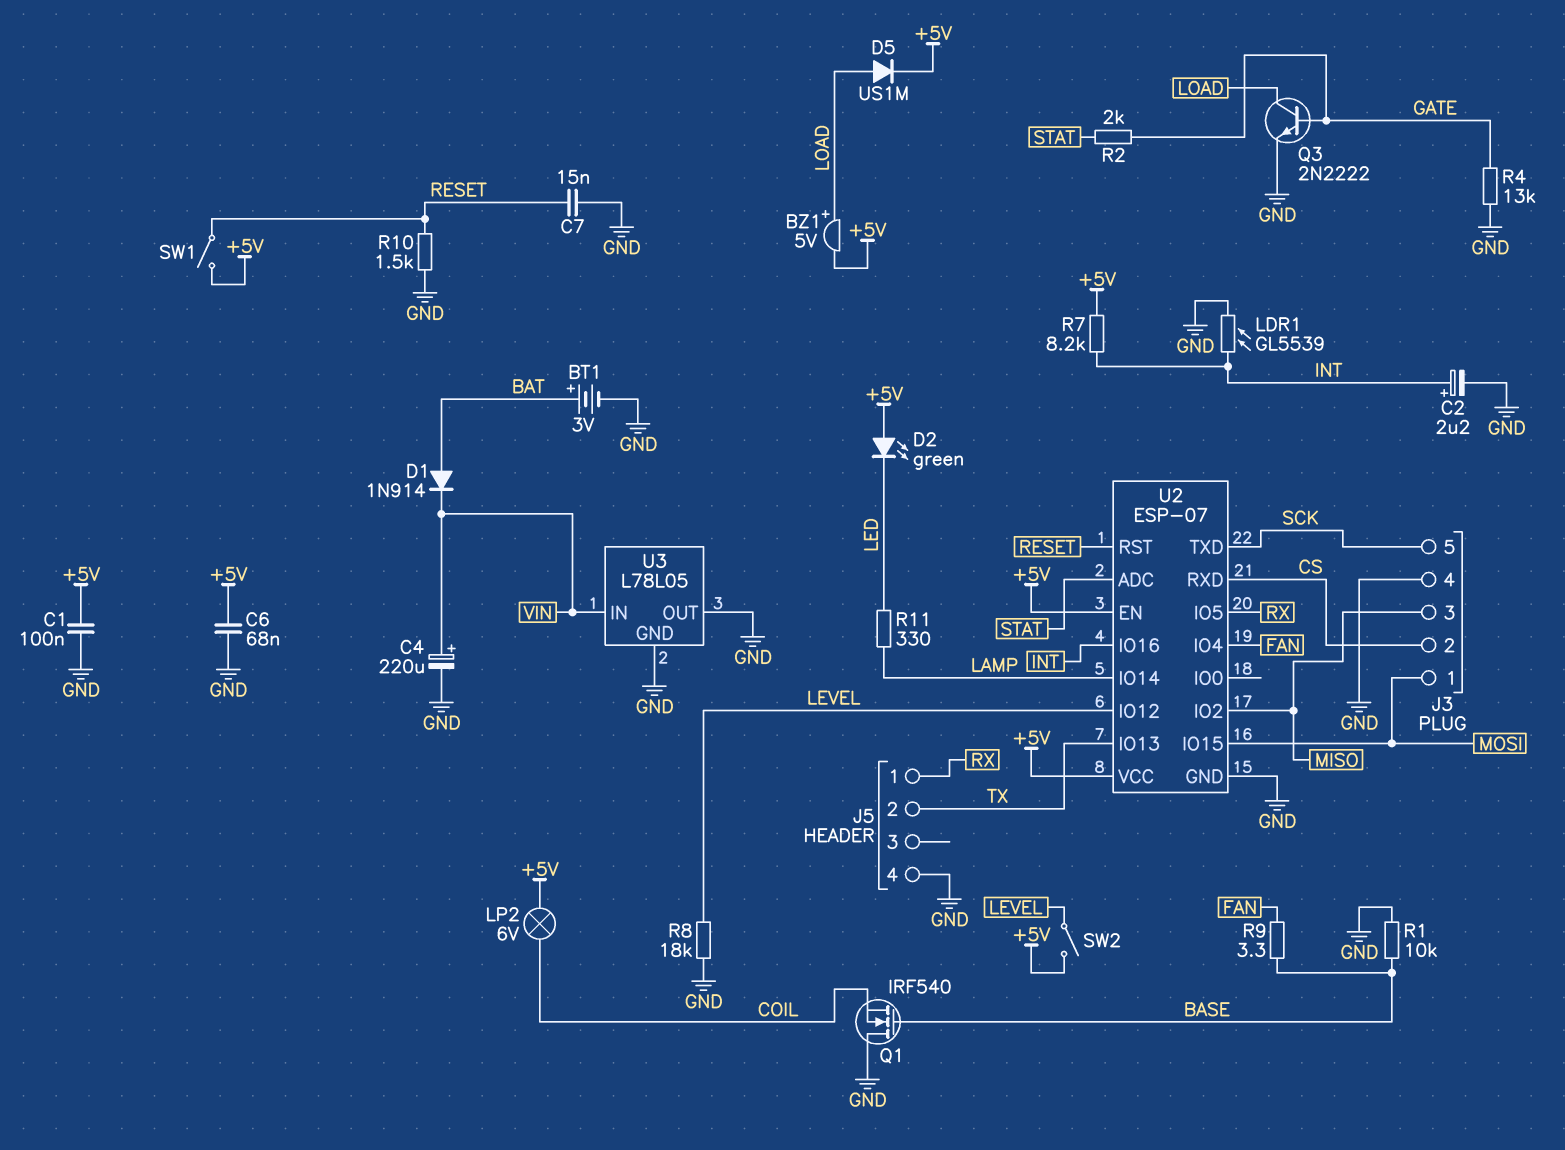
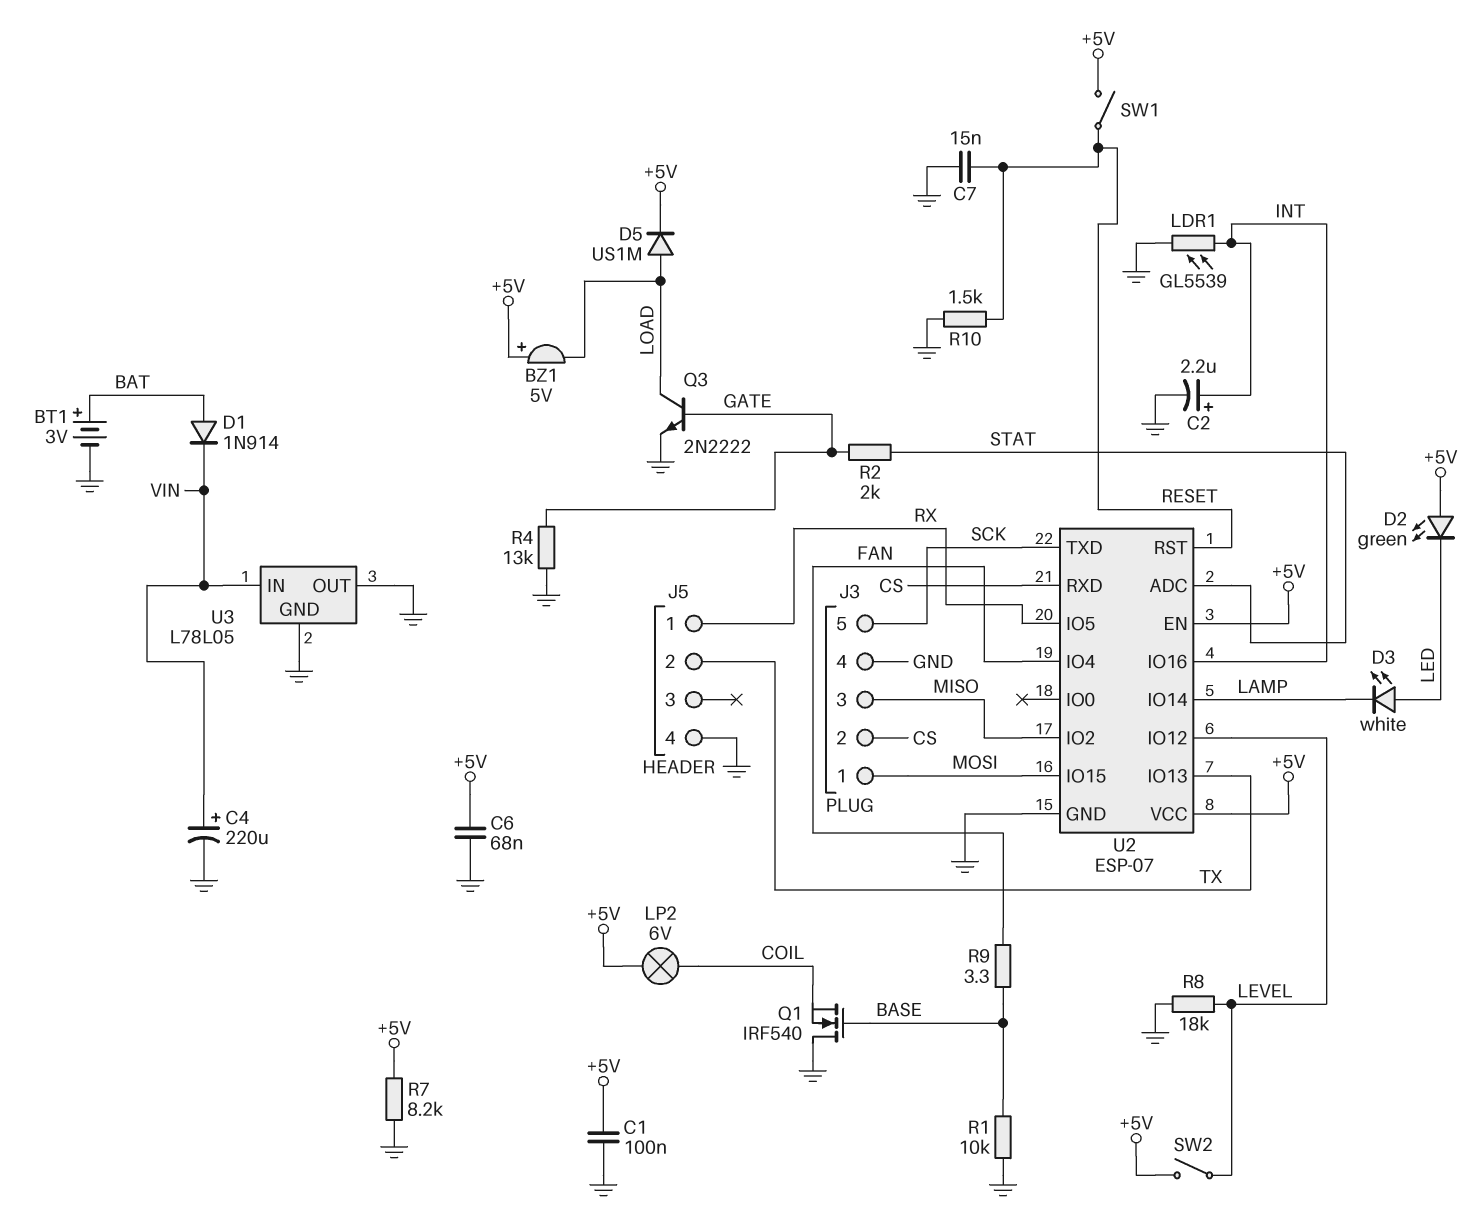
BZ1: buzzer 5V (plus LOAD, minus +5V) -> buzzer 5V (plus +5V, minus LOAD)
D3: none -> LED white (A LED, K LAMP)
R7: 8.2k (+5V, INT) -> 8.2k (+5V, GND)
R11: 330 (LAMP, LED) -> none

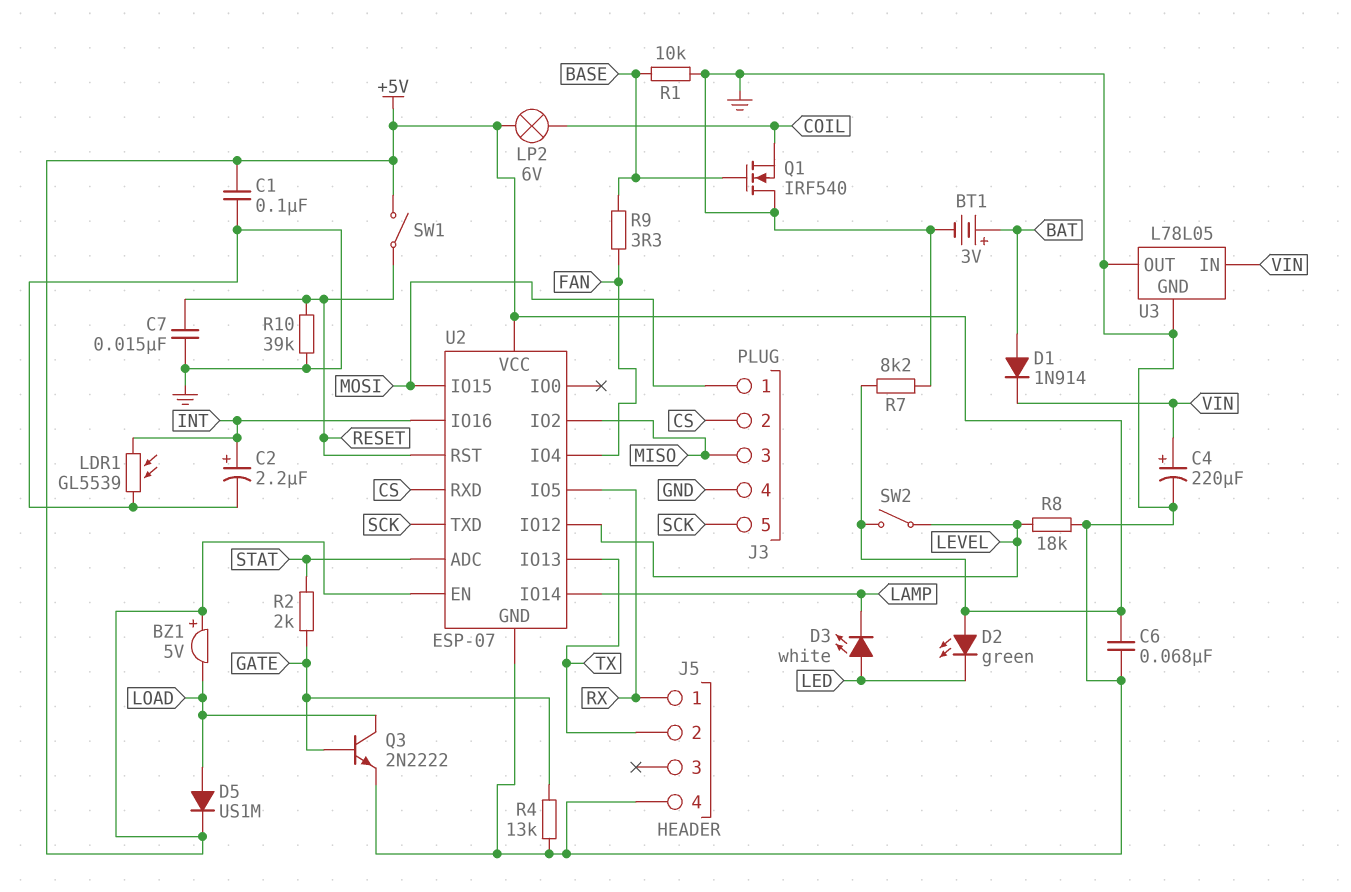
R10: 1.5k (GND, RESET) -> 39k (GND, RESET)

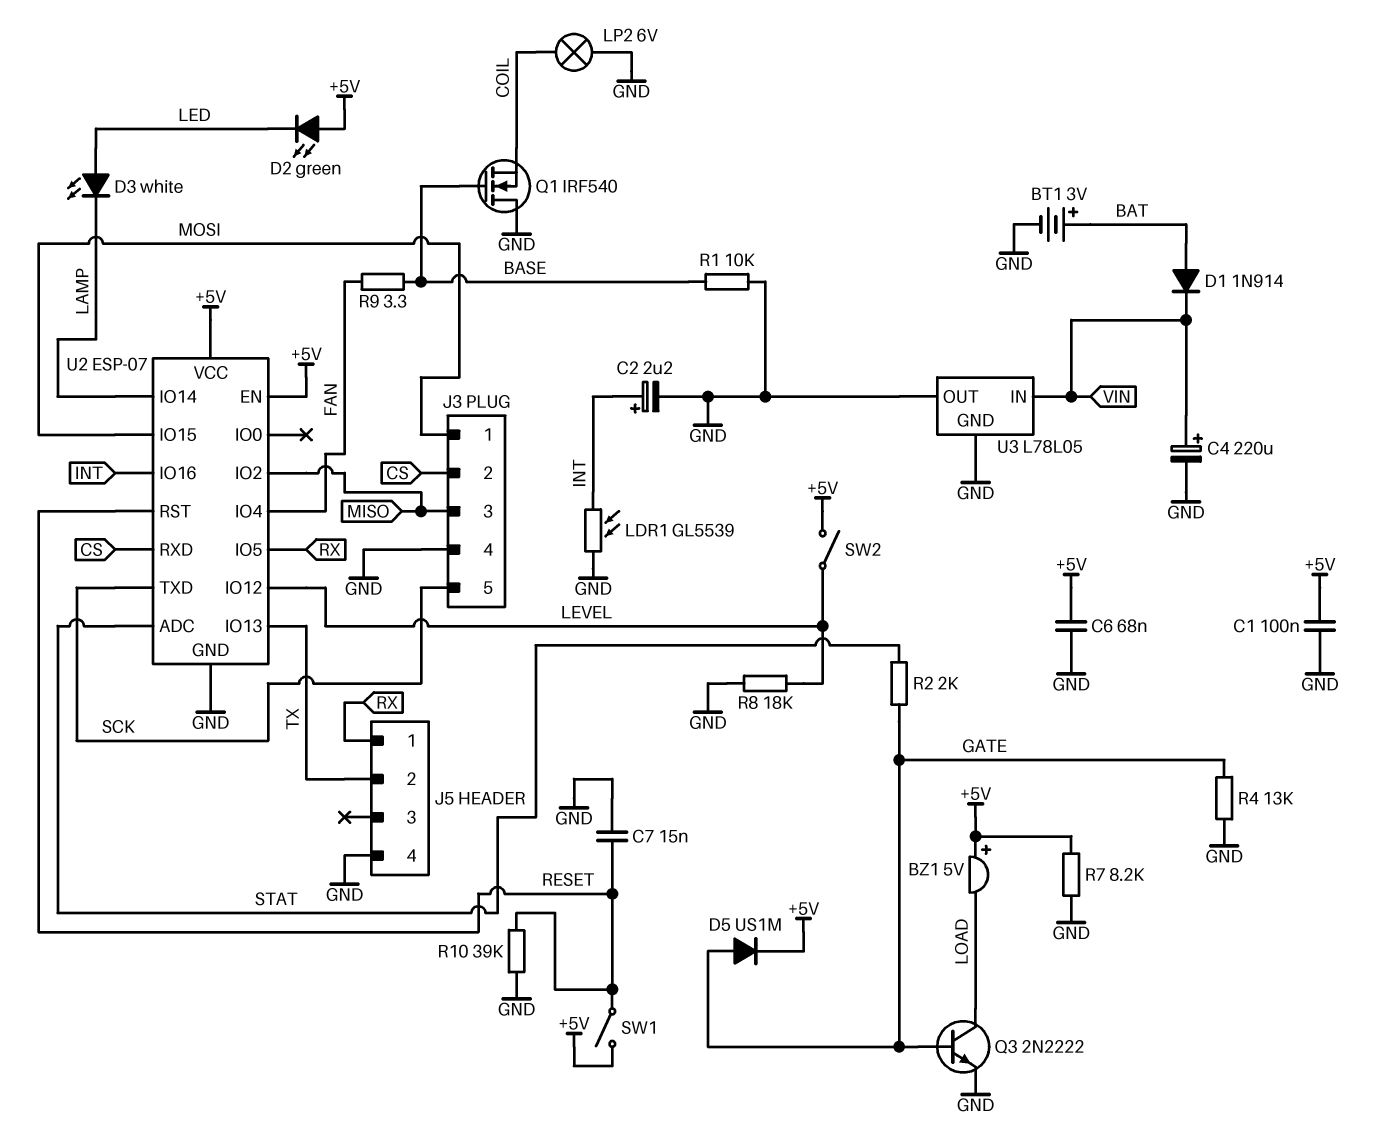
D5: diode US1M (A LOAD, K +5V) -> diode US1M (A GATE, K +5V)
LP2: lamp 6V (+5V, COIL) -> lamp 6V (COIL, GND)

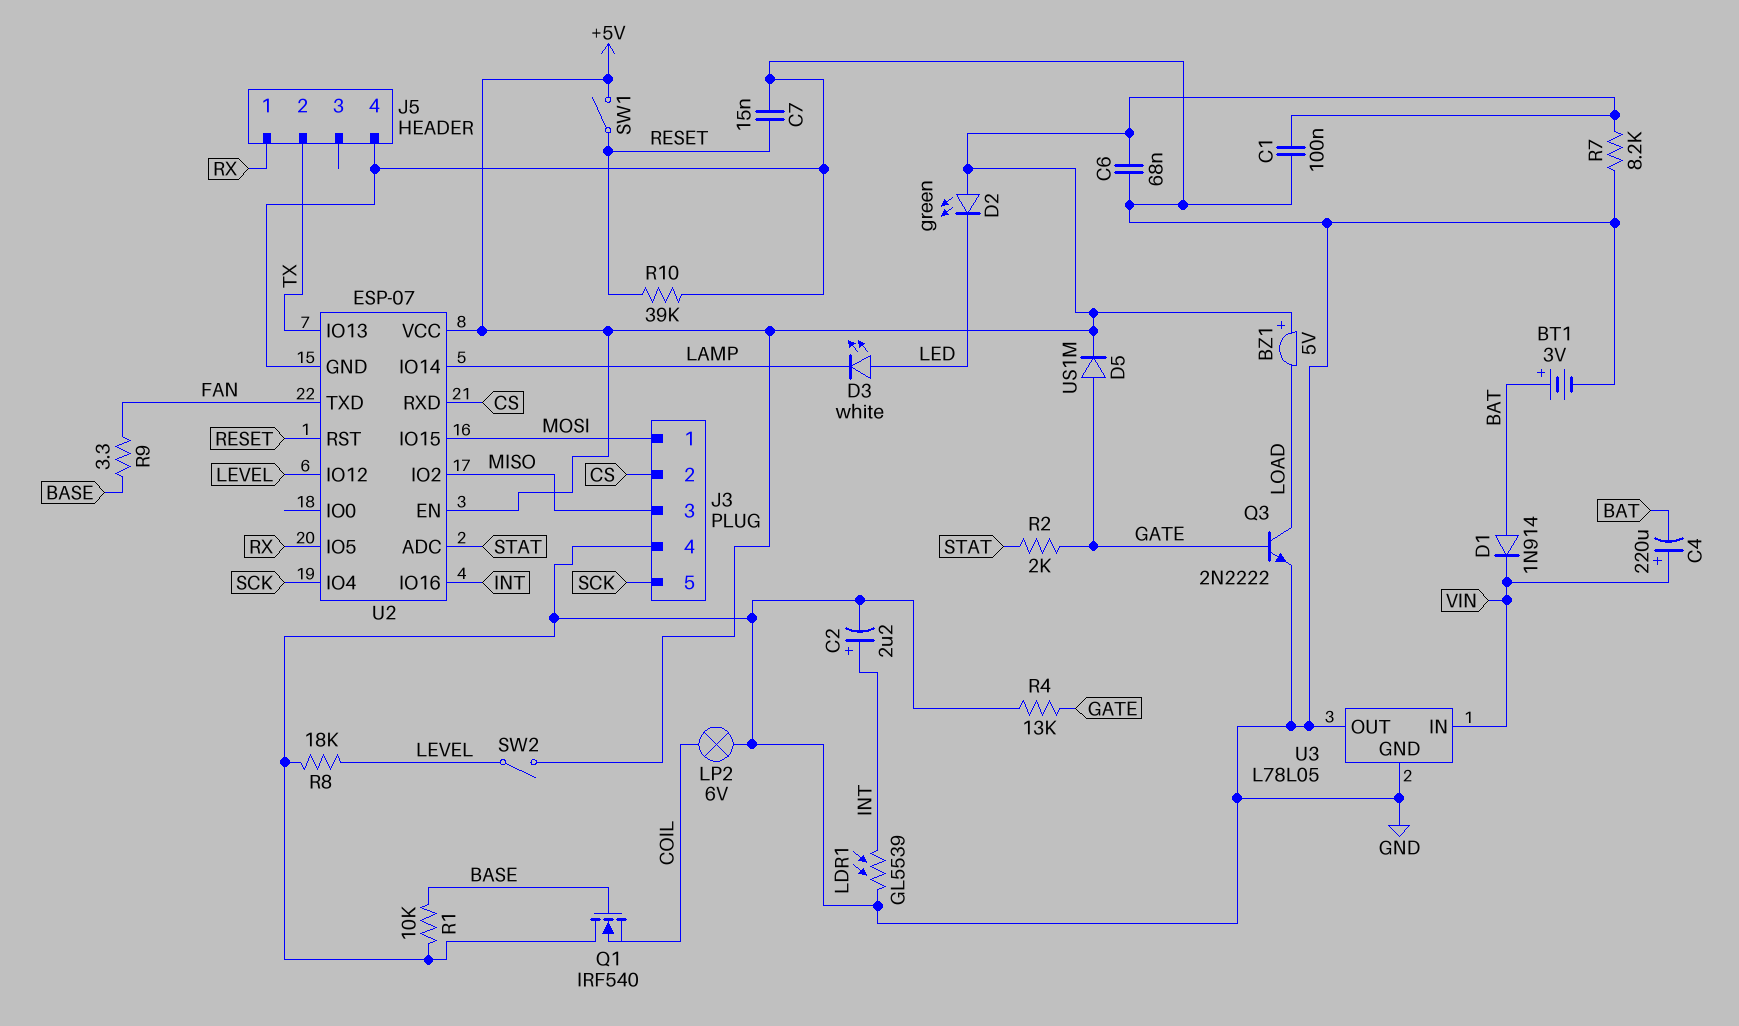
C4: 220uF (plus VIN, minus GND) -> 220uF (plus VIN, minus BAT)
U2 pin IO4: FAN -> SCK
U2 pin TXD: SCK -> FAN

